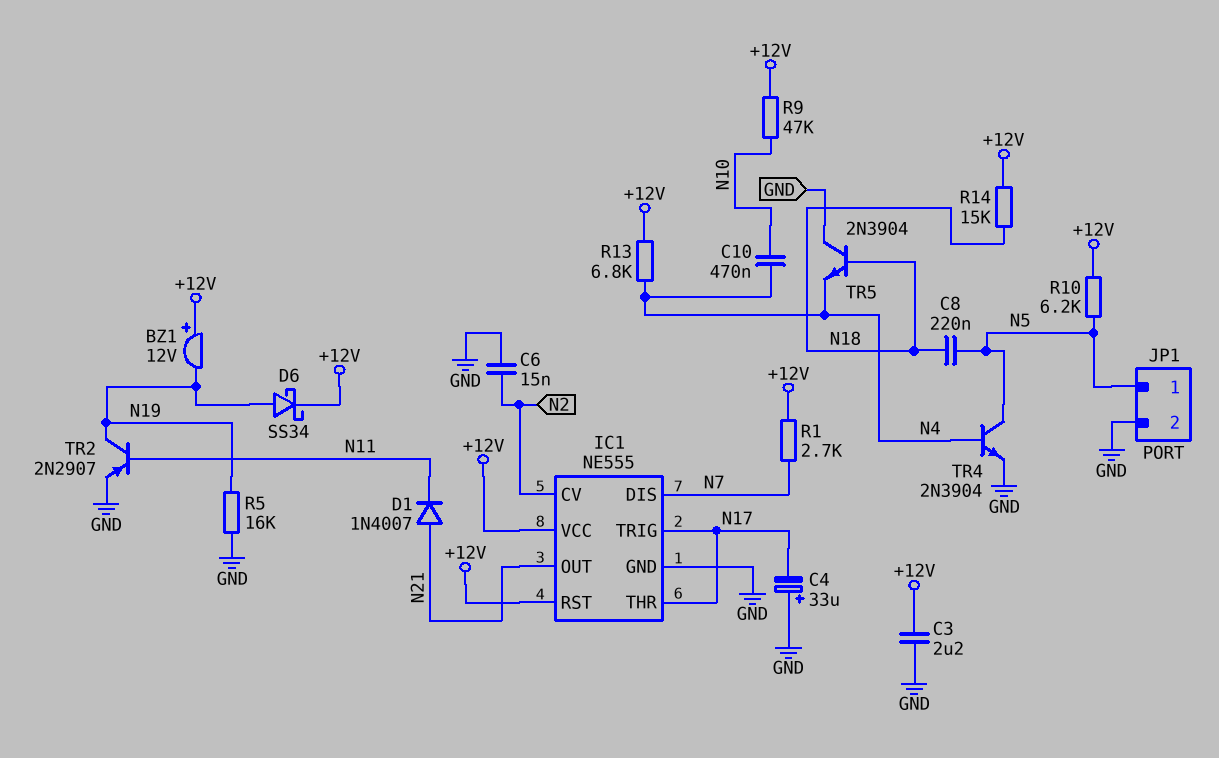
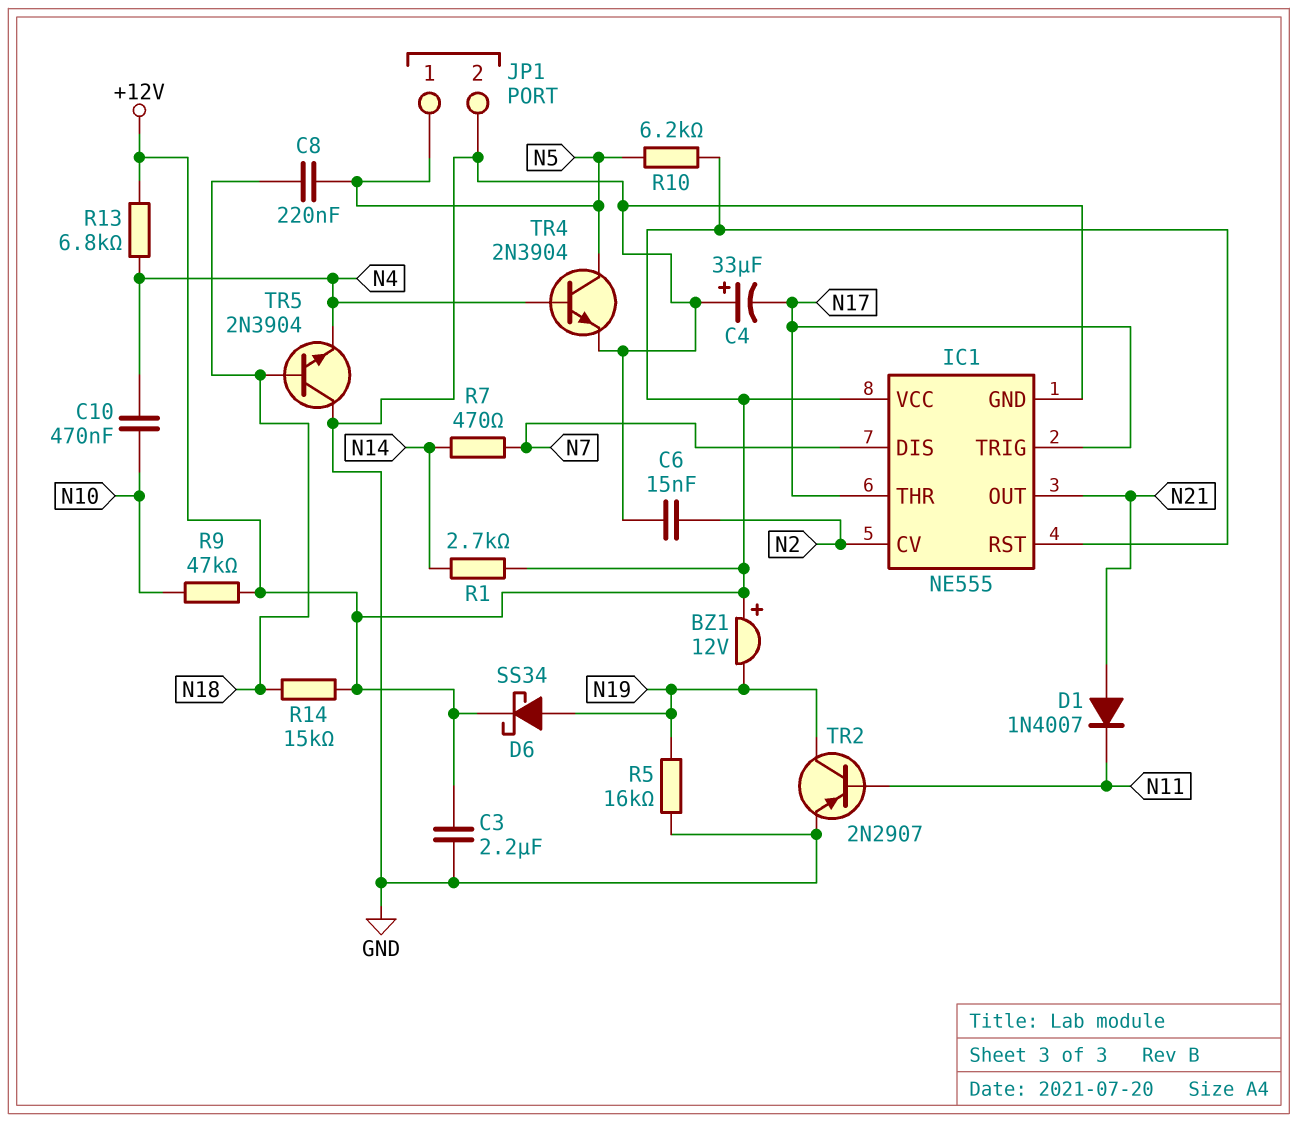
R1: 2.7k (+12V, N7) -> 2.7k (+12V, N14)
R7: none -> 470 (N7, N14)

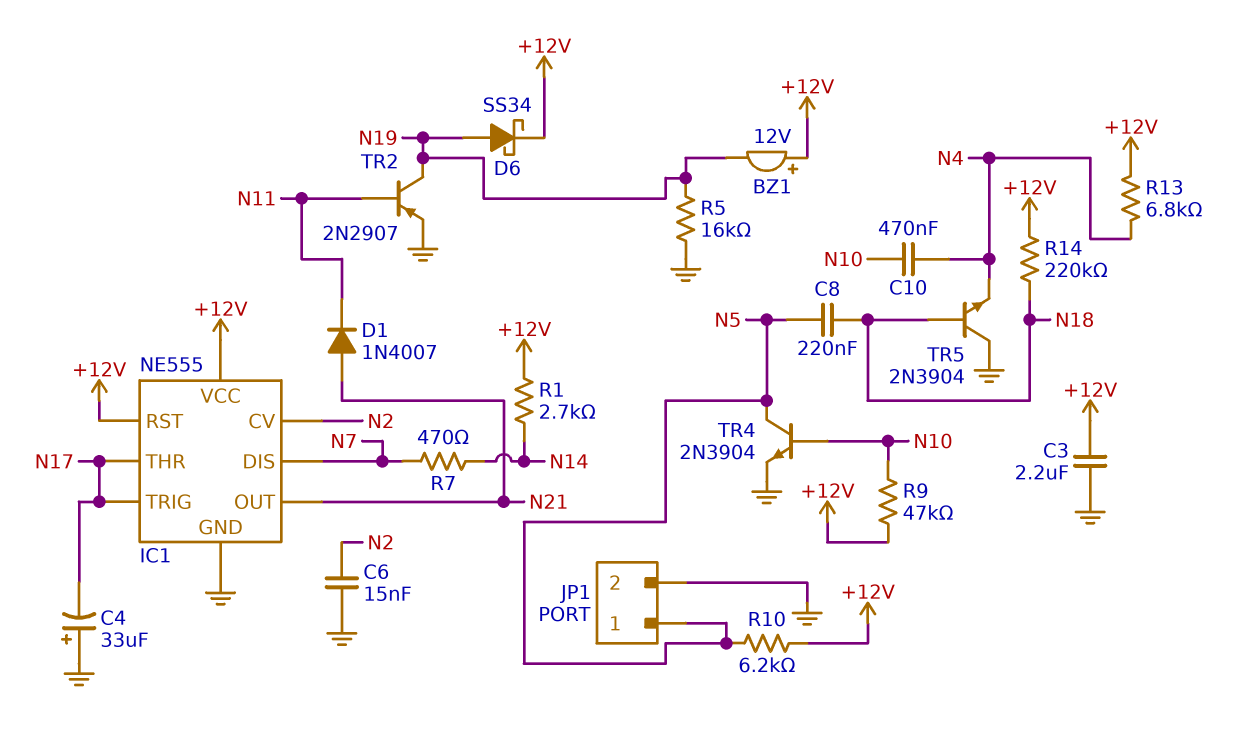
R14: 15k (+12V, N18) -> 220k (+12V, N18)
TR4: NPN 2N3904 (B N4, C N5, E GND) -> NPN 2N3904 (B N10, C N5, E GND)

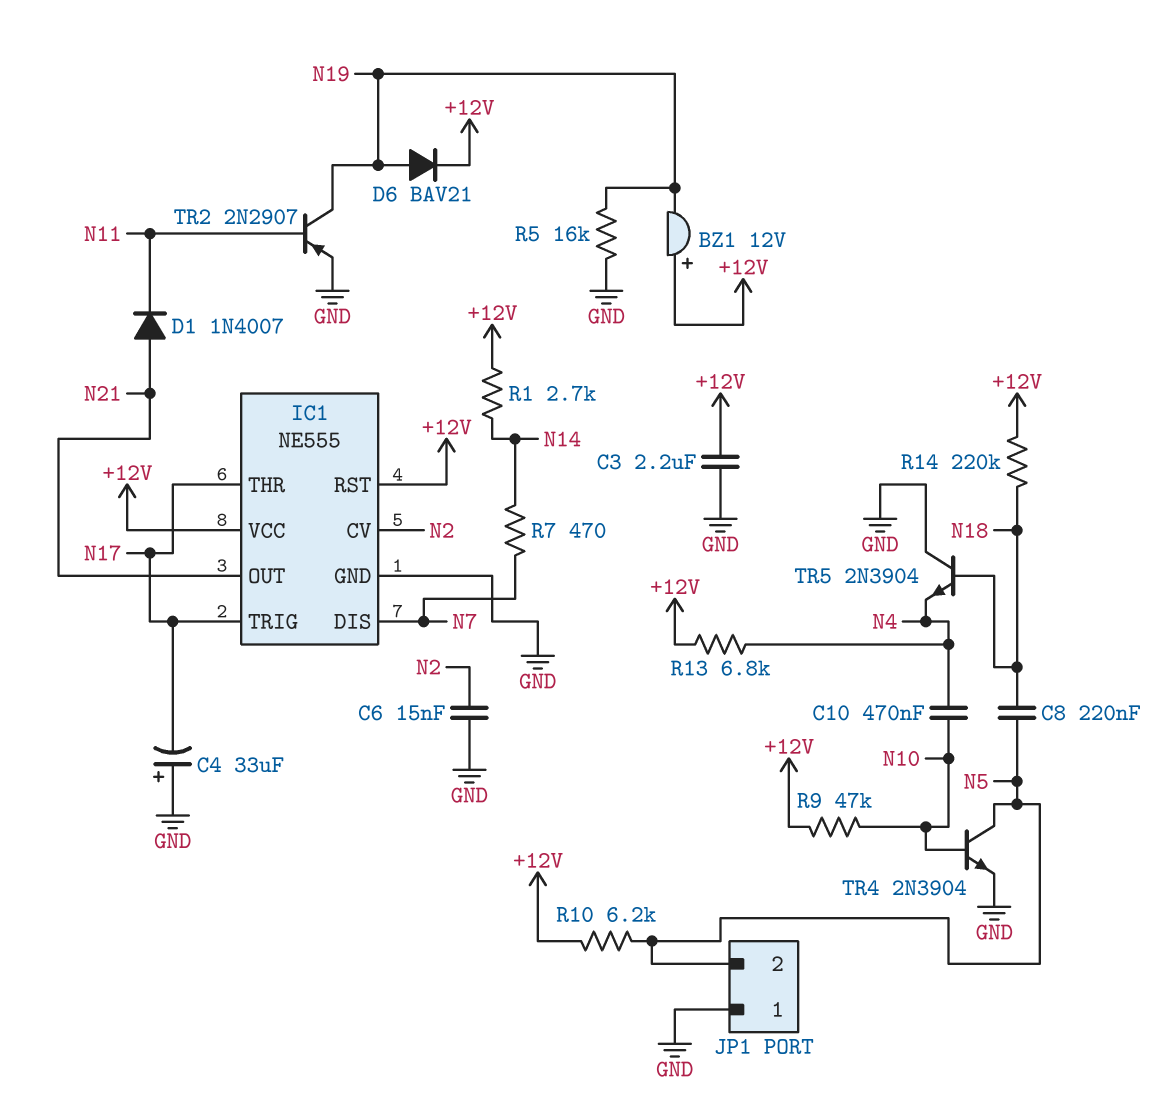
D6: schottky SS34 (A N19, K +12V) -> diode BAV21 (A N19, K +12V)
JP1 pin 1: N5 -> GND
JP1 pin 2: GND -> N5

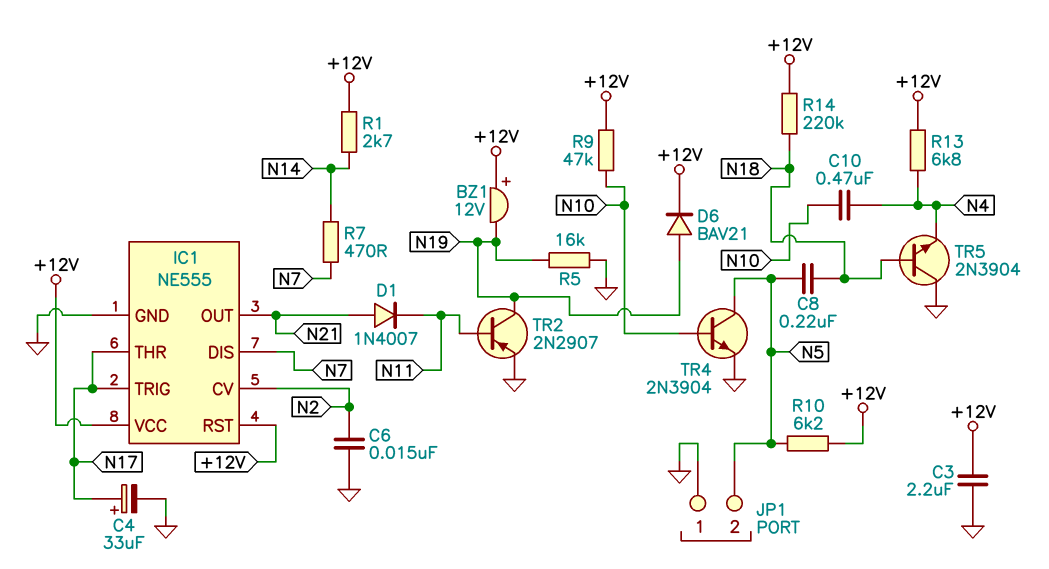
C4: 33uF (plus GND, minus N17) -> 33uF (plus N17, minus GND)

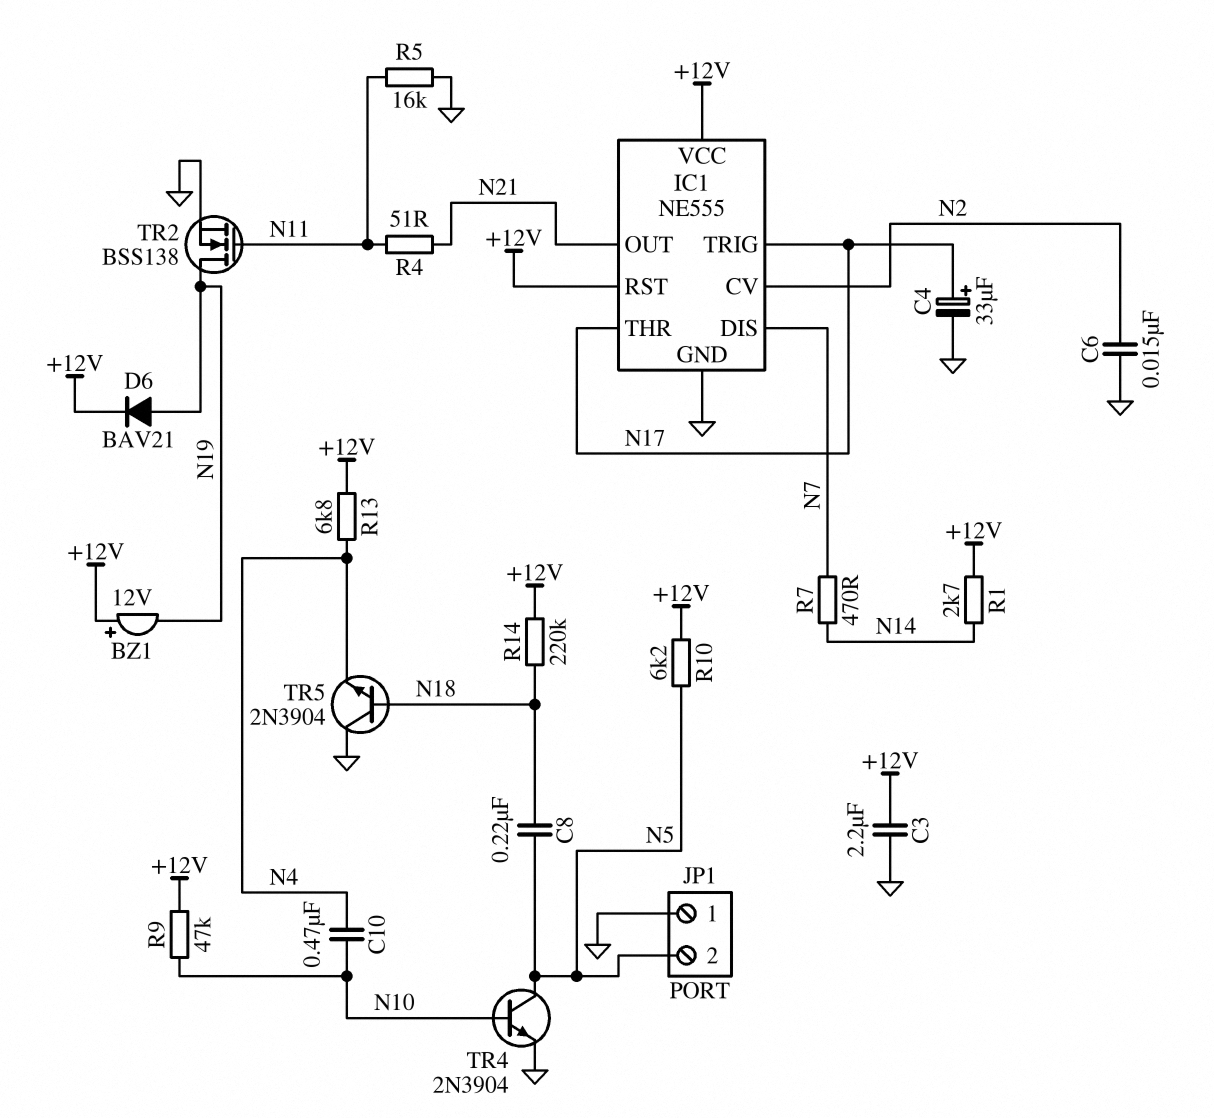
D1: diode 1N4007 (A N21, K N11) -> none
R4: none -> 51 (N11, N21)
R5: 16k (GND, N19) -> 16k (GND, N11)
TR2: PNP 2N2907 (B N11, C N19, E GND) -> NMOS BSS138 (G N11, D N19, S GND)

